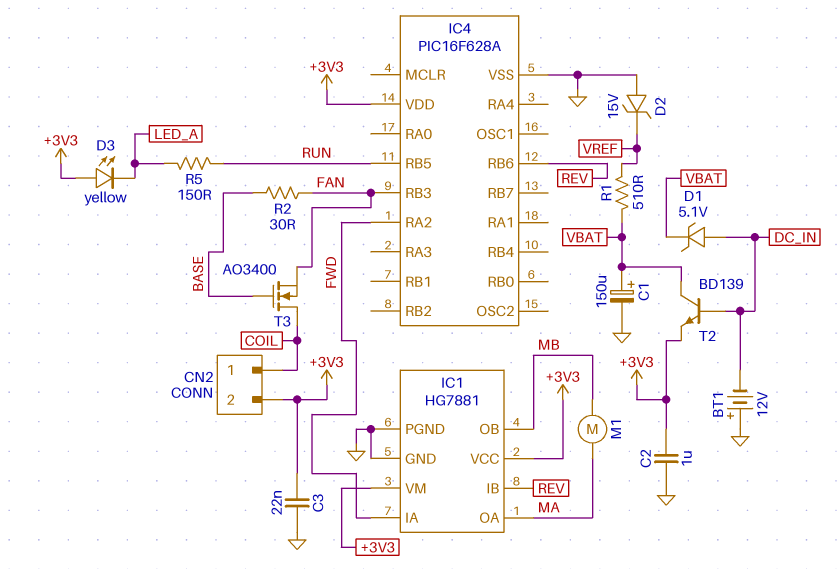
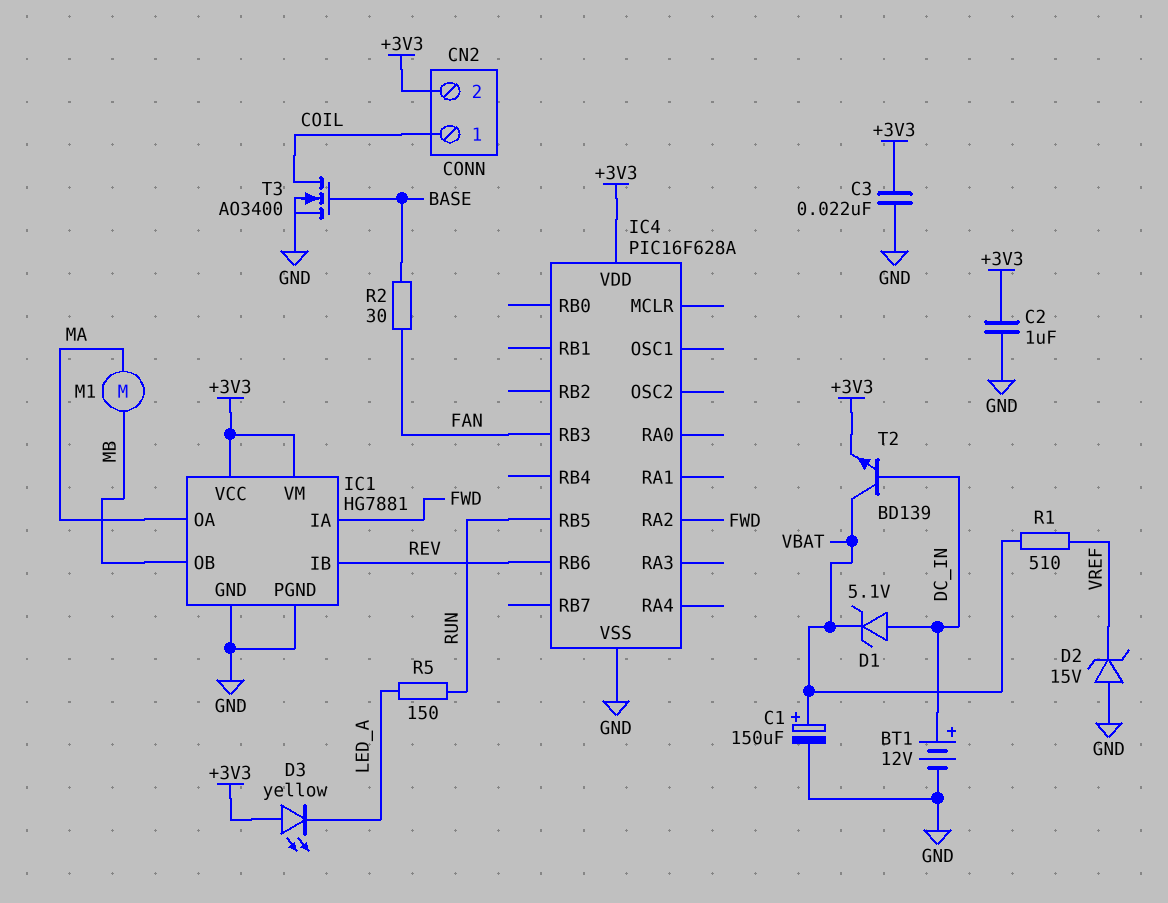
BT1: 12V (plus GND, minus DC_IN) -> 12V (plus DC_IN, minus GND)
T3: NMOS AO3400 (G BASE, D COIL, S FAN) -> NMOS AO3400 (G BASE, D COIL, S GND)

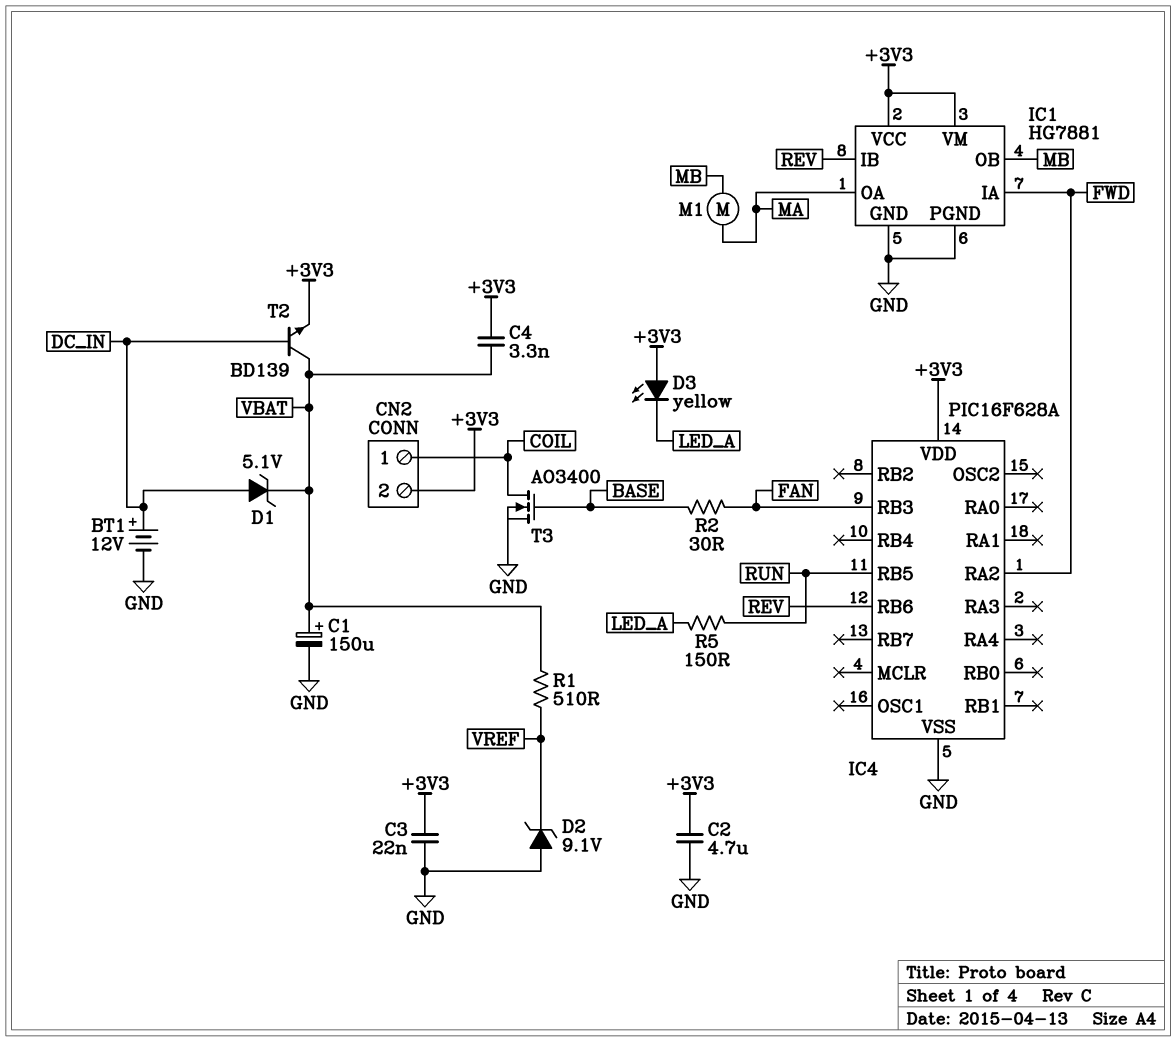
C2: 1uF (+3V3, GND) -> 4.7uF (+3V3, GND)
C4: none -> 3.3nF (+3V3, VBAT)
D2: zener 15V (A GND, K VREF) -> zener 9.1V (A GND, K VREF)

